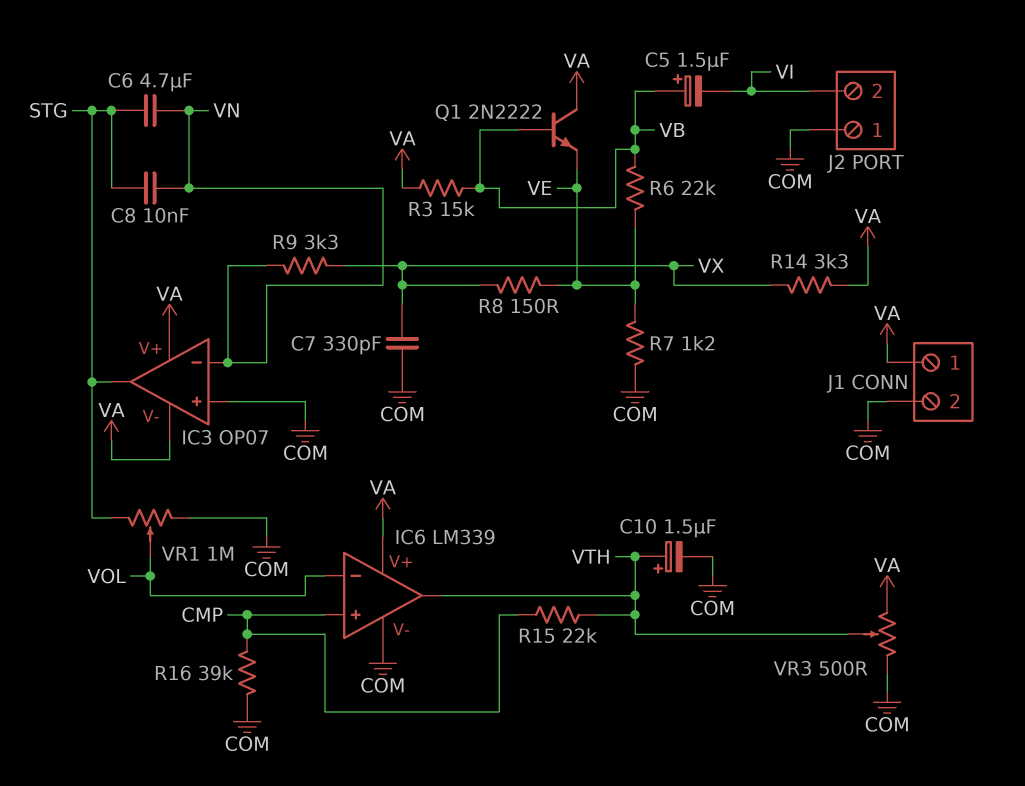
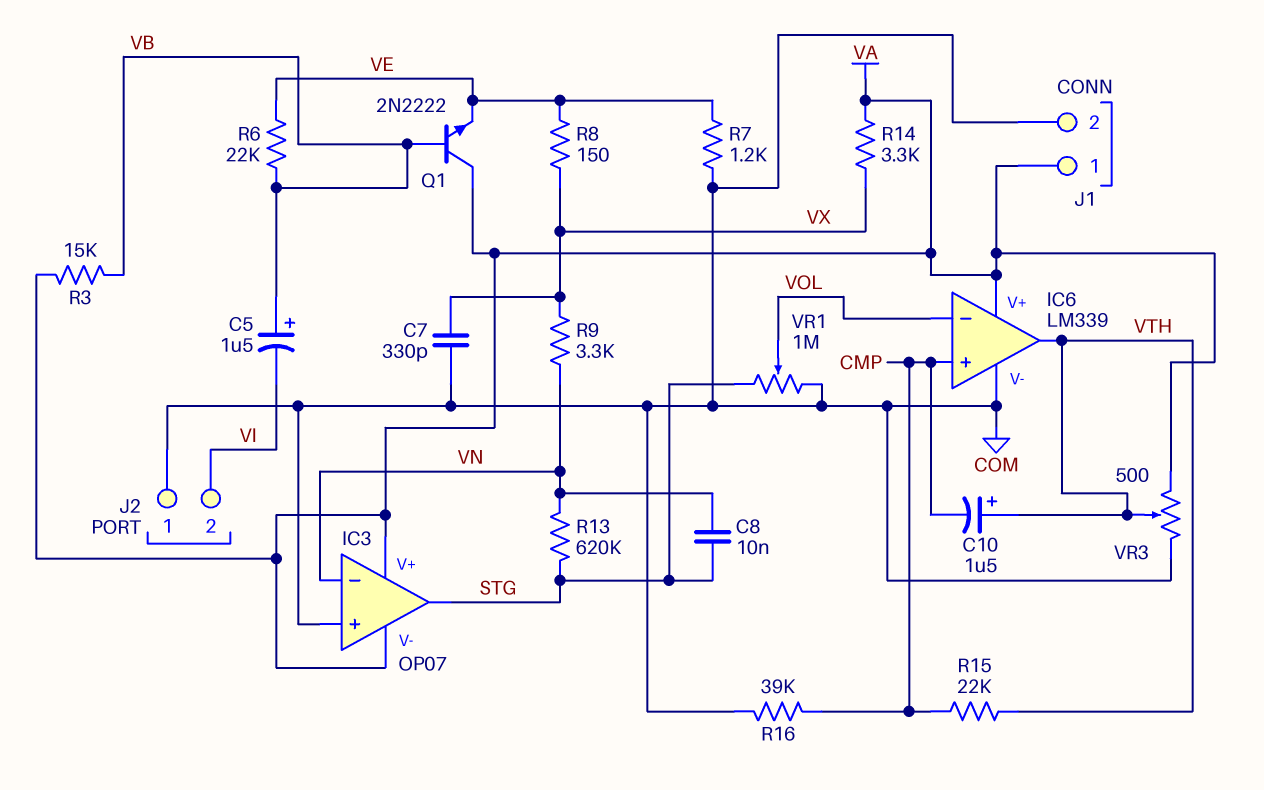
C6: 4.7uF (STG, VN) -> none
C10: 1.5uF (plus VTH, minus COM) -> 1.5uF (plus VTH, minus CMP)
R13: none -> 620k (STG, VN)

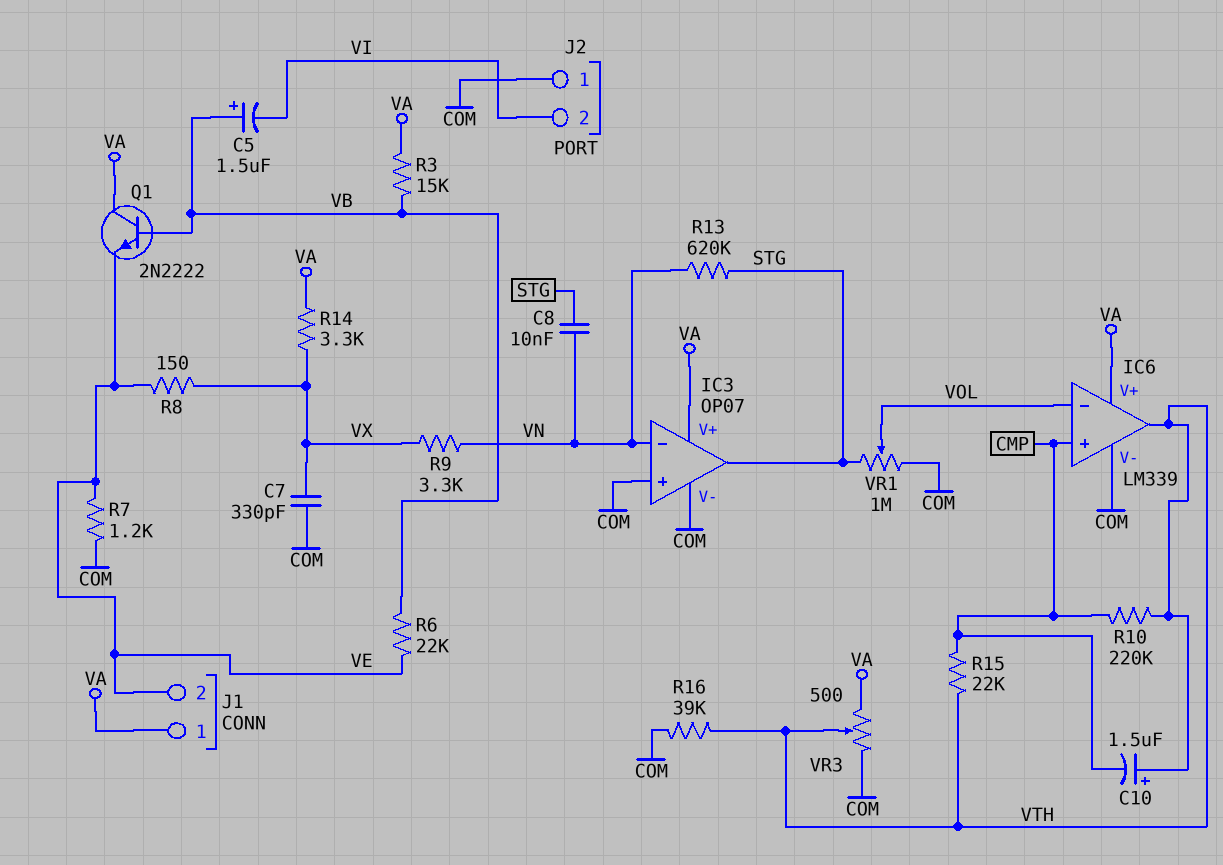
IC3 pin V-: VA -> COM
J1 pin 2: COM -> VE
R10: none -> 220k (CMP, VTH)
R16: 39k (CMP, COM) -> 39k (COM, VTH)

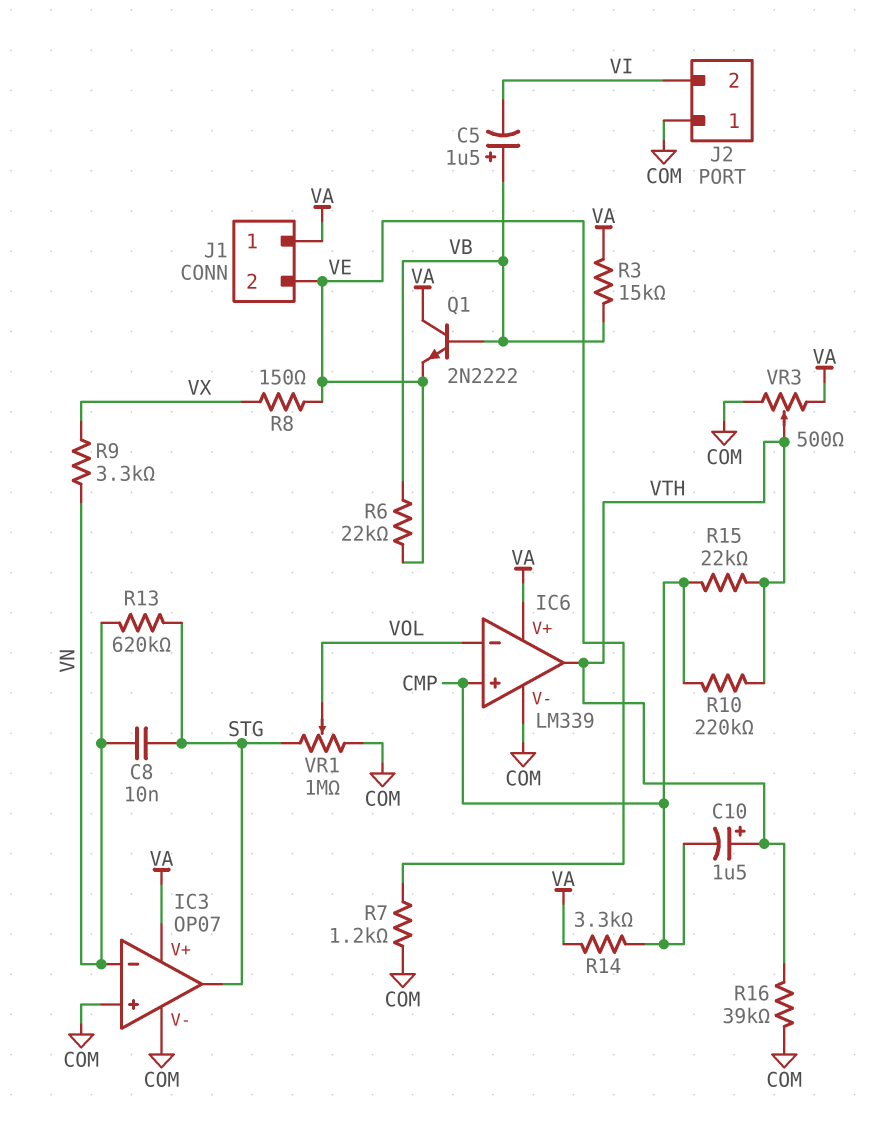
C7: 330pF (COM, VX) -> none
R14: 3.3k (VA, VX) -> 3.3k (CMP, VA)

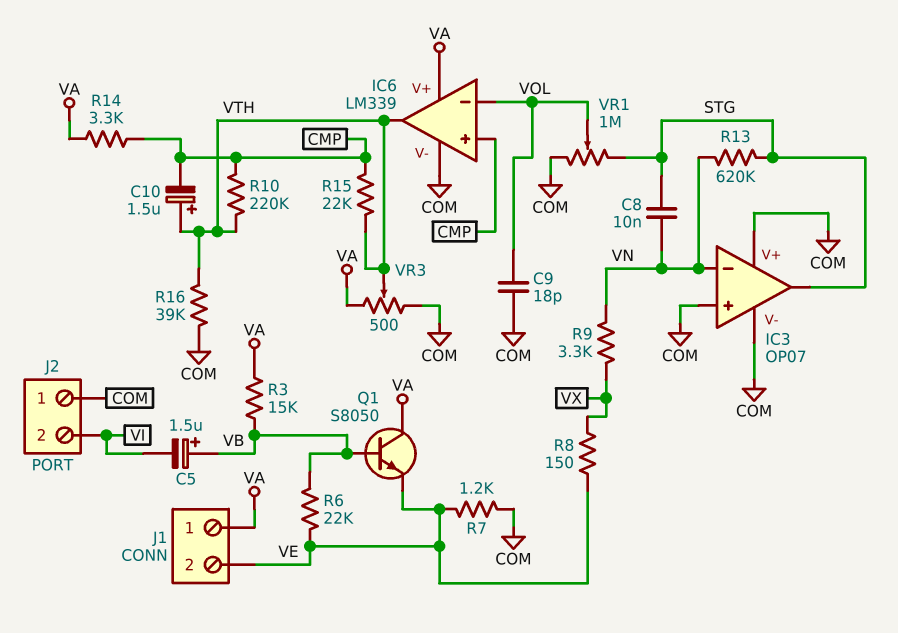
C9: none -> 18pF (COM, VOL)
IC3 pin V+: VA -> COM
Q1: NPN 2N2222 (B VB, C VA, E VE) -> NPN S8050 (B VB, C VA, E VE)

